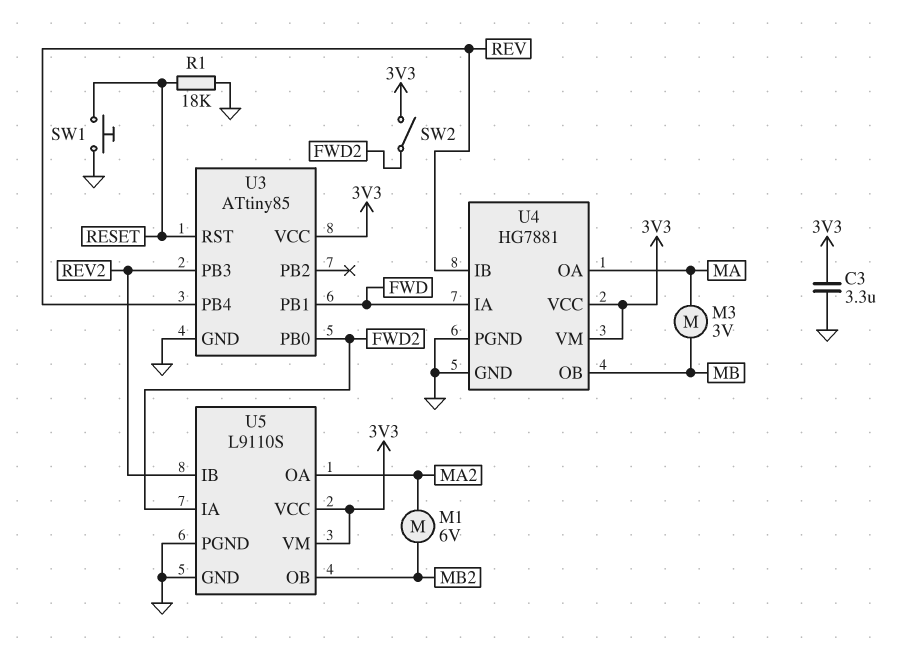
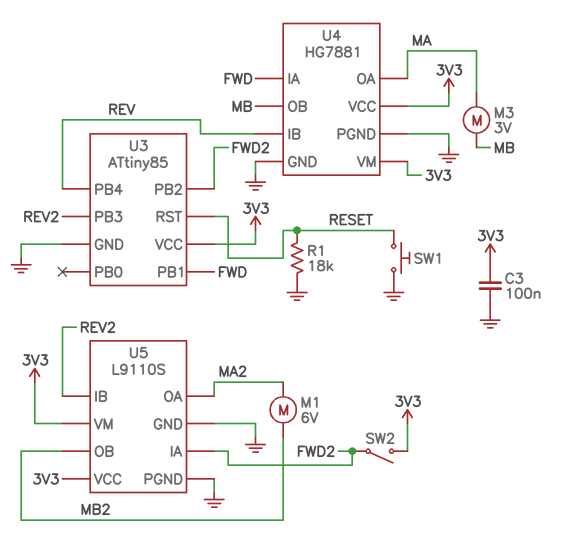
C3: 3.3uF (3V3, GND) -> 100nF (3V3, GND)
U3 pin PB0: FWD2 -> none
U3 pin PB2: none -> FWD2

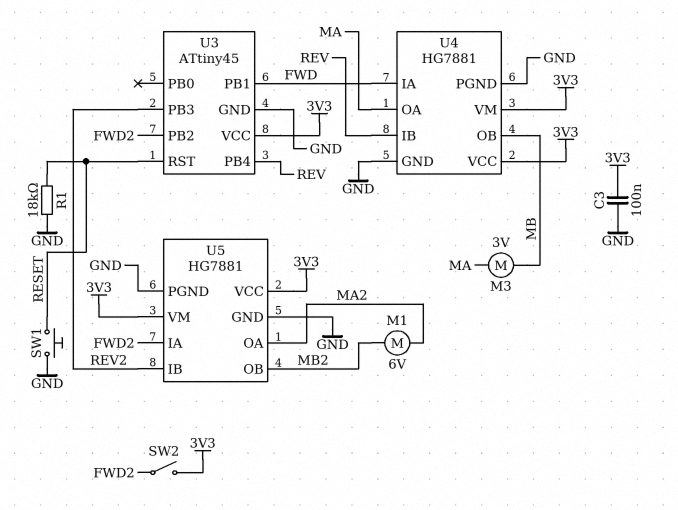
U3: ATtiny85 -> ATtiny45
U5: L9110S -> HG7881

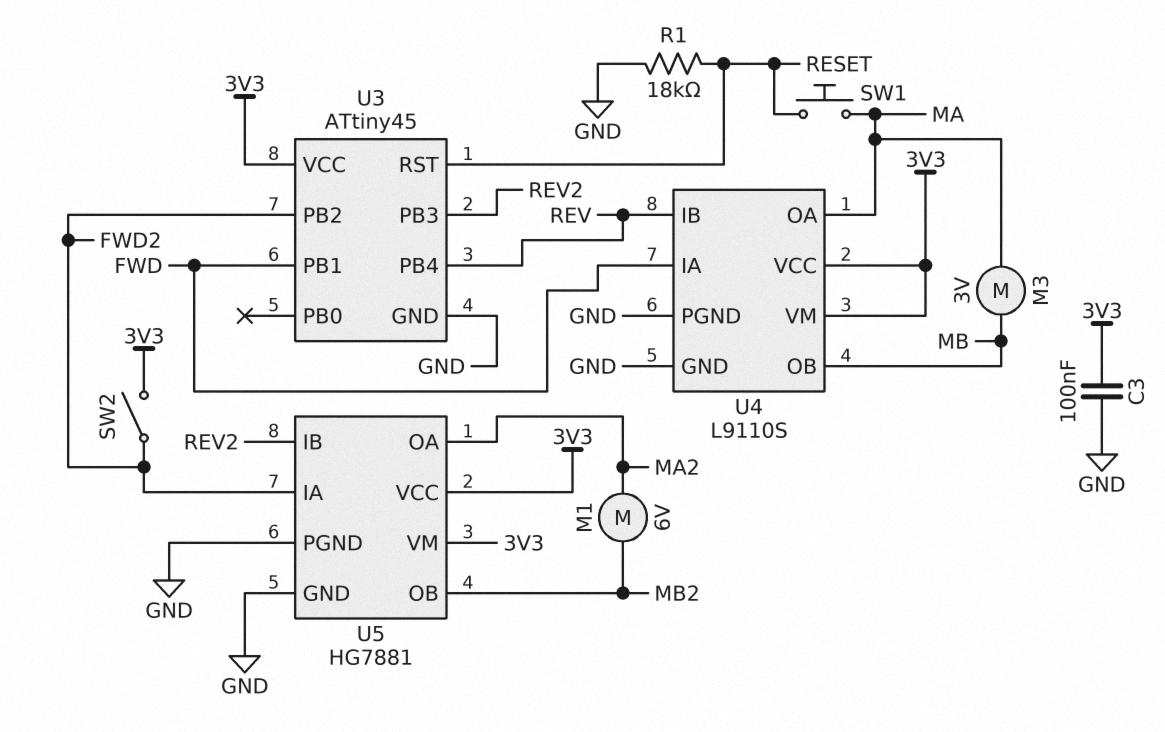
SW1: button (GND, RESET) -> button (MA, RESET)
U4: HG7881 -> L9110S

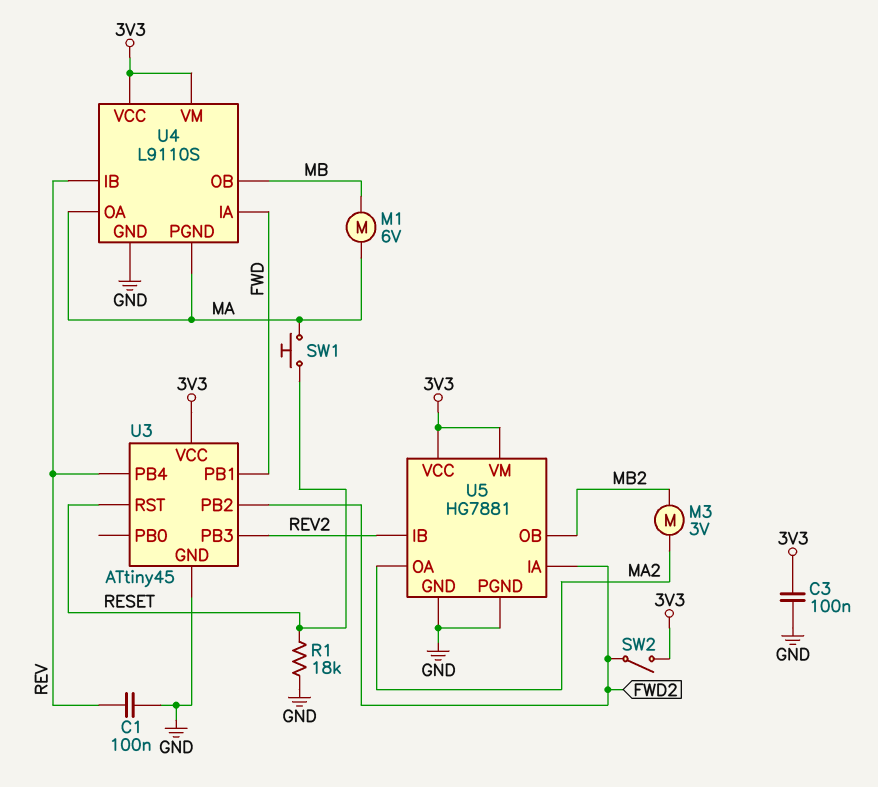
C1: none -> 100nF (GND, REV)
M1: motor 6V (MA2, MB2) -> motor 6V (MA, MB)
M3: motor 3V (MA, MB) -> motor 3V (MA2, MB2)
U4 pin PGND: GND -> MA

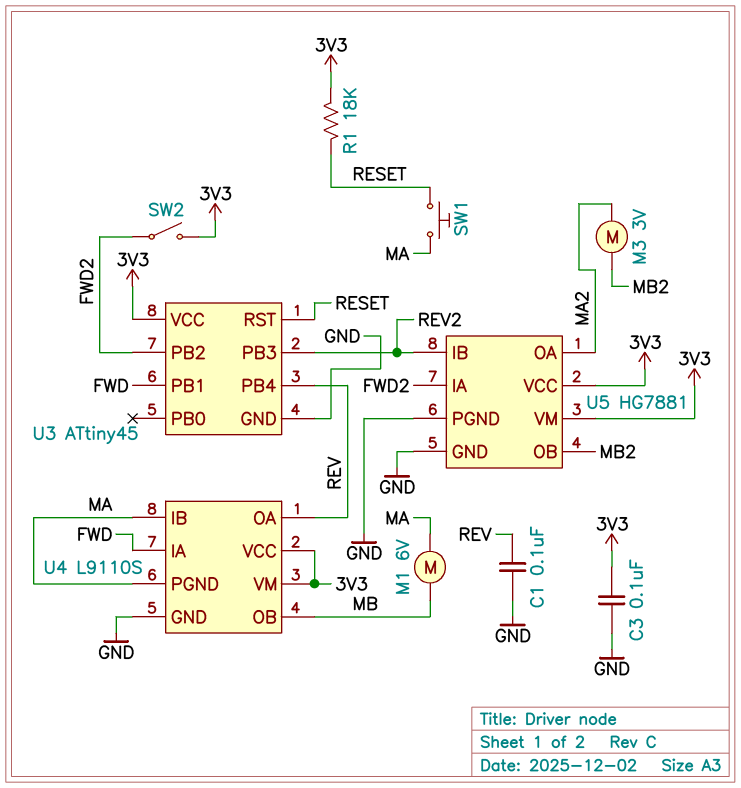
R1: 18k (GND, RESET) -> 18k (3V3, RESET)
U4 pin IB: REV -> MA
U4 pin OA: MA -> REV

